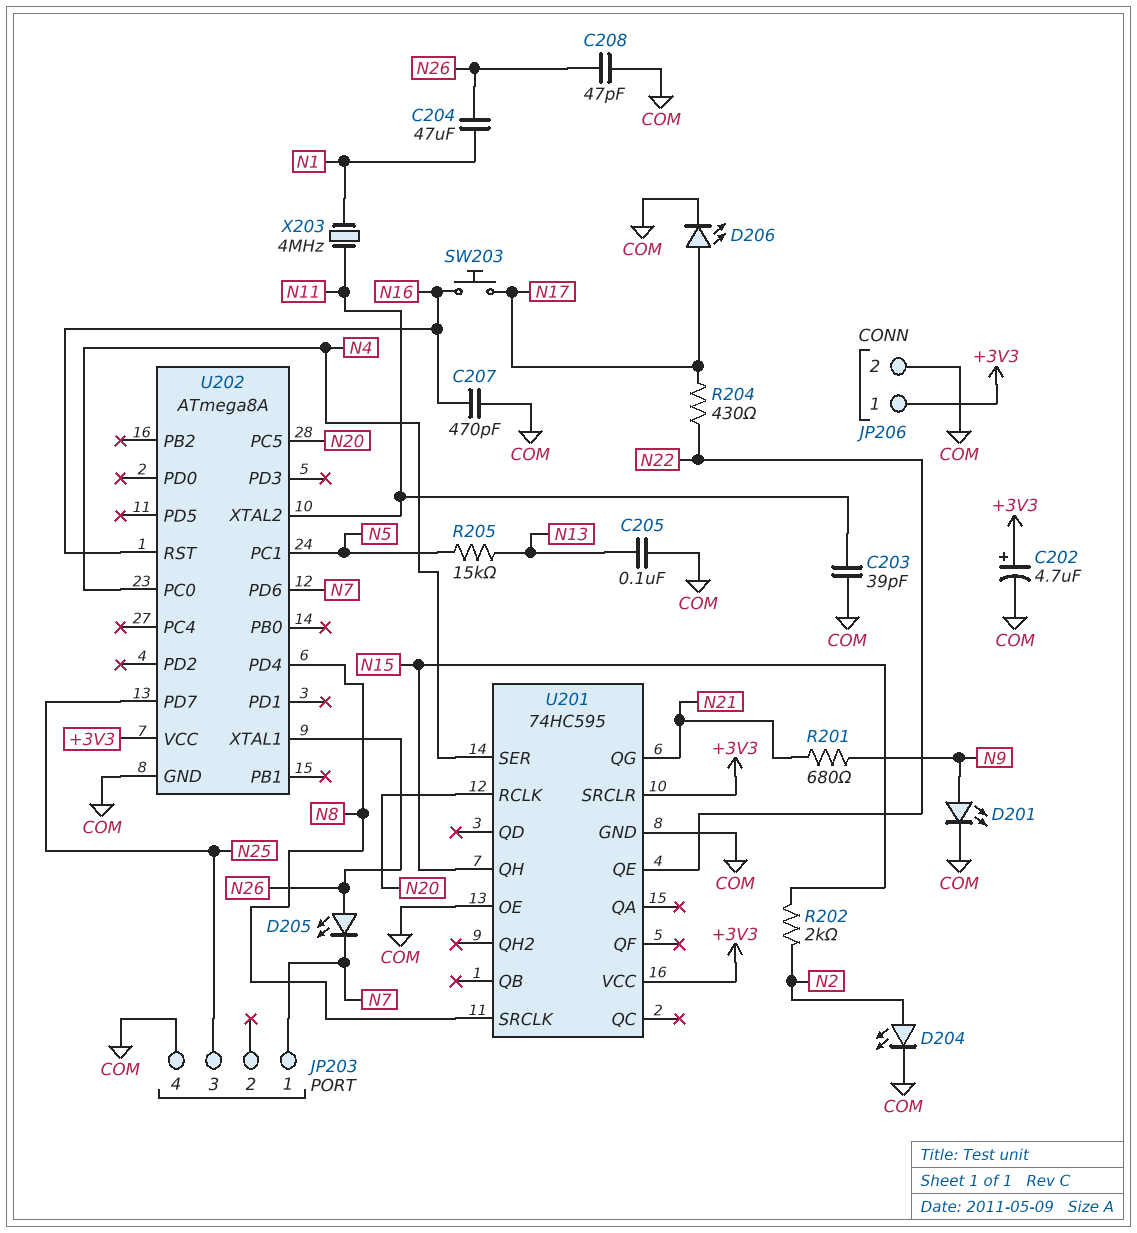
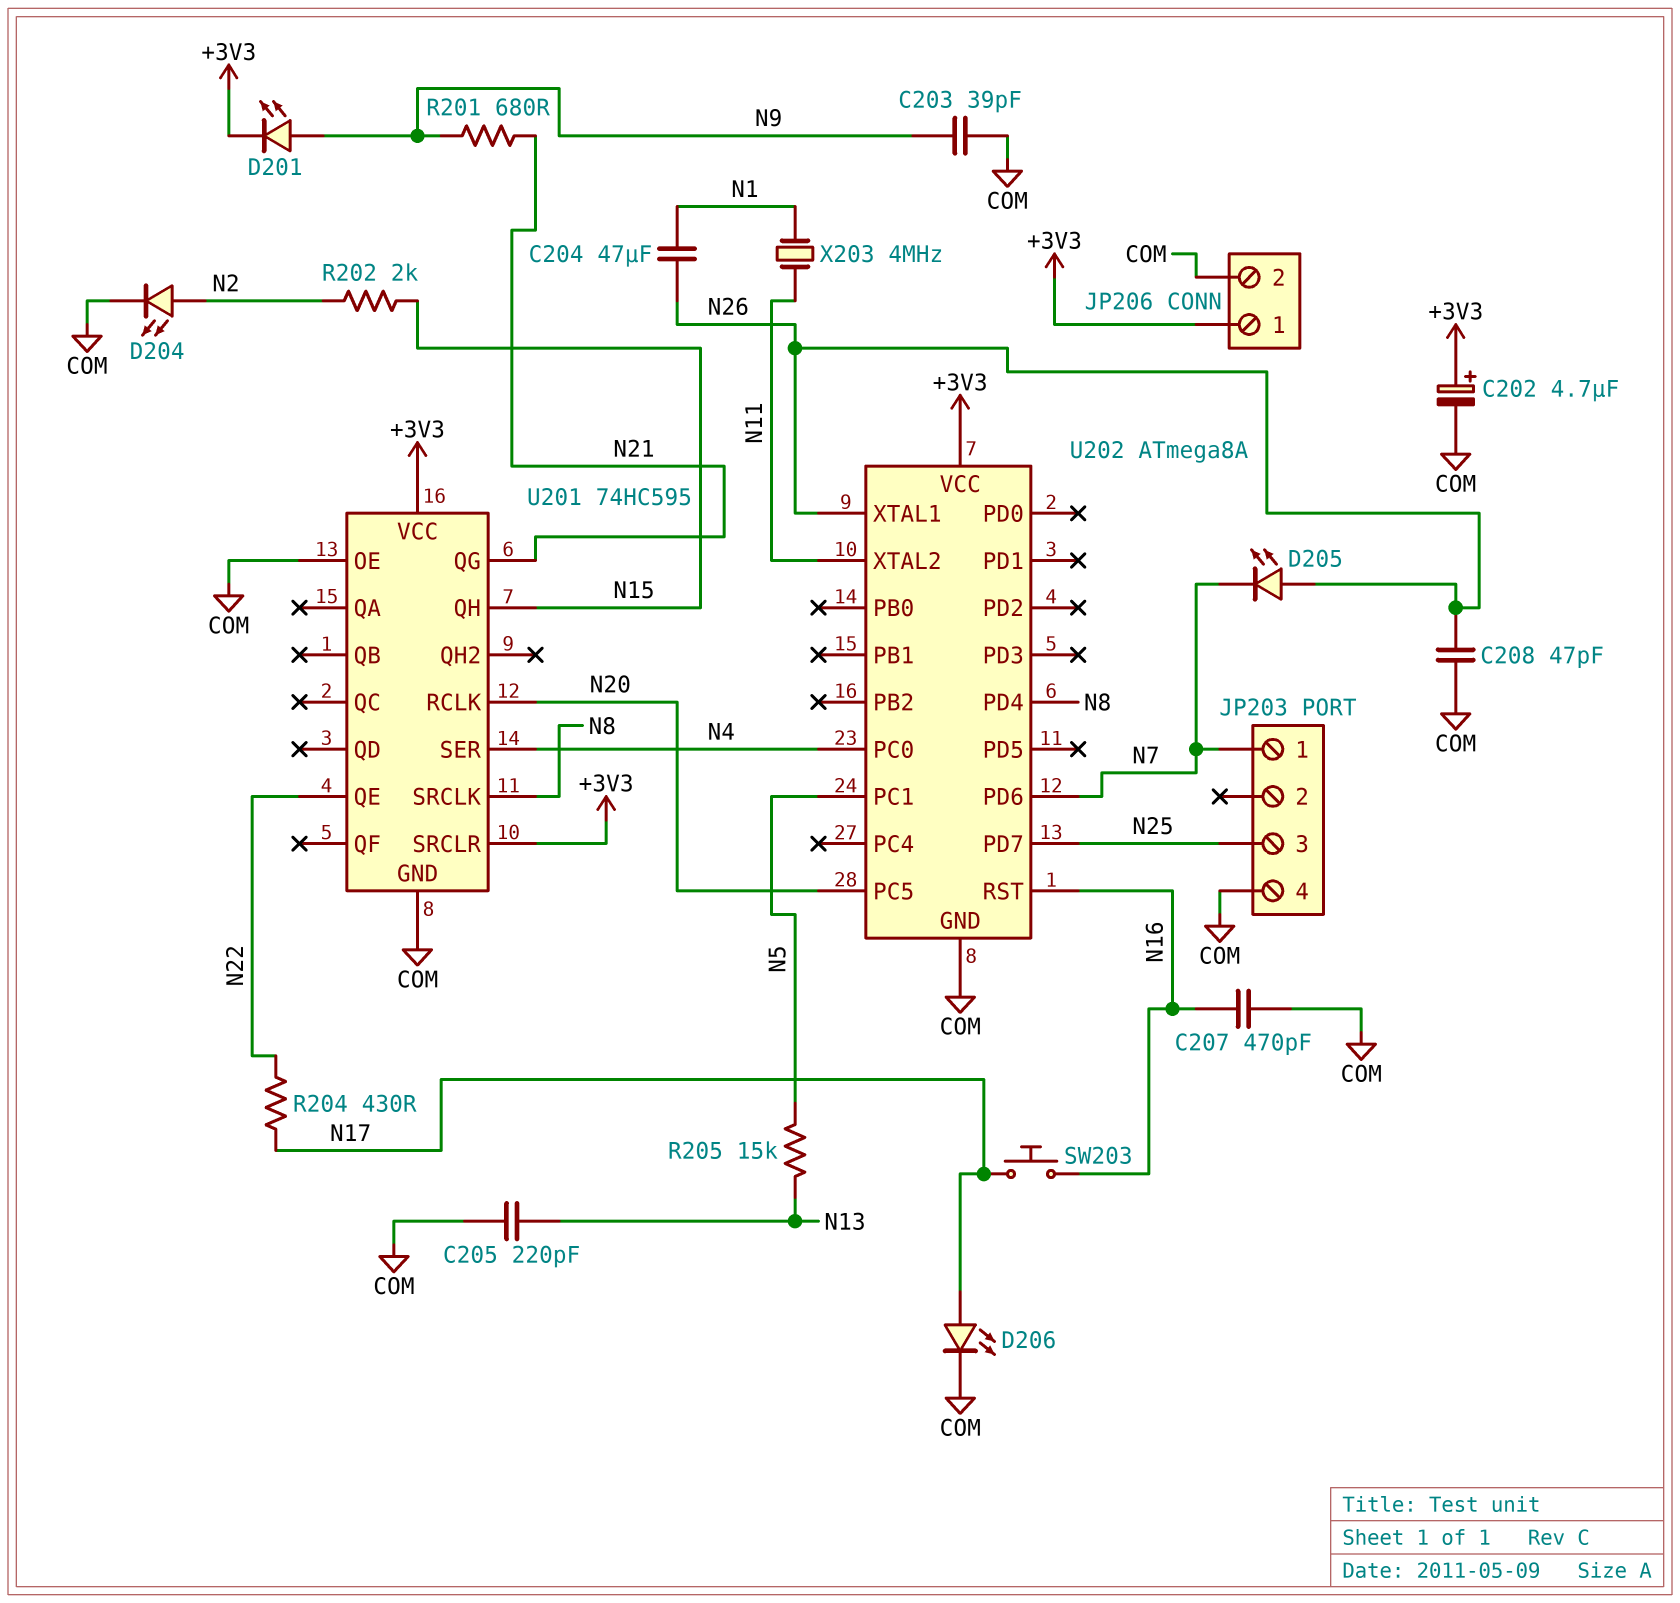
C203: 39pF (COM, N11) -> 39pF (COM, N9)
C205: 100nF (COM, N13) -> 220pF (COM, N13)
D201: LED (A N9, K COM) -> LED (A N9, K +3V3)

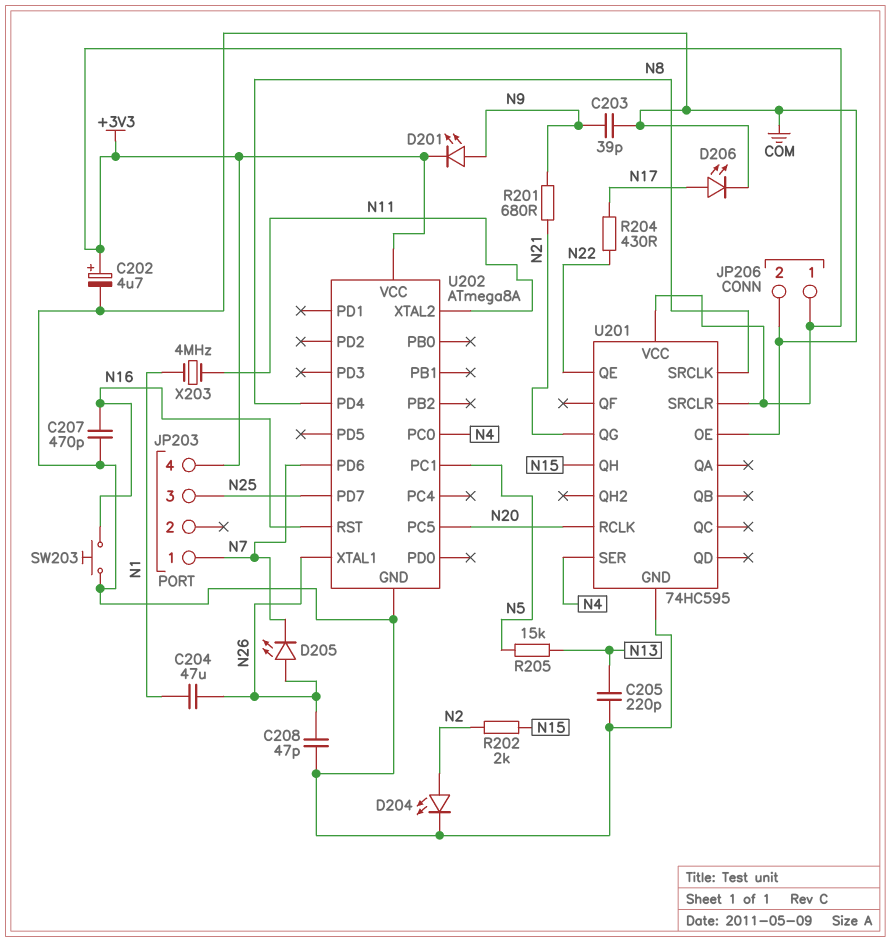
JP203 pin 4: COM -> +3V3
SW203: button (N16, N17) -> button (COM, N16)

